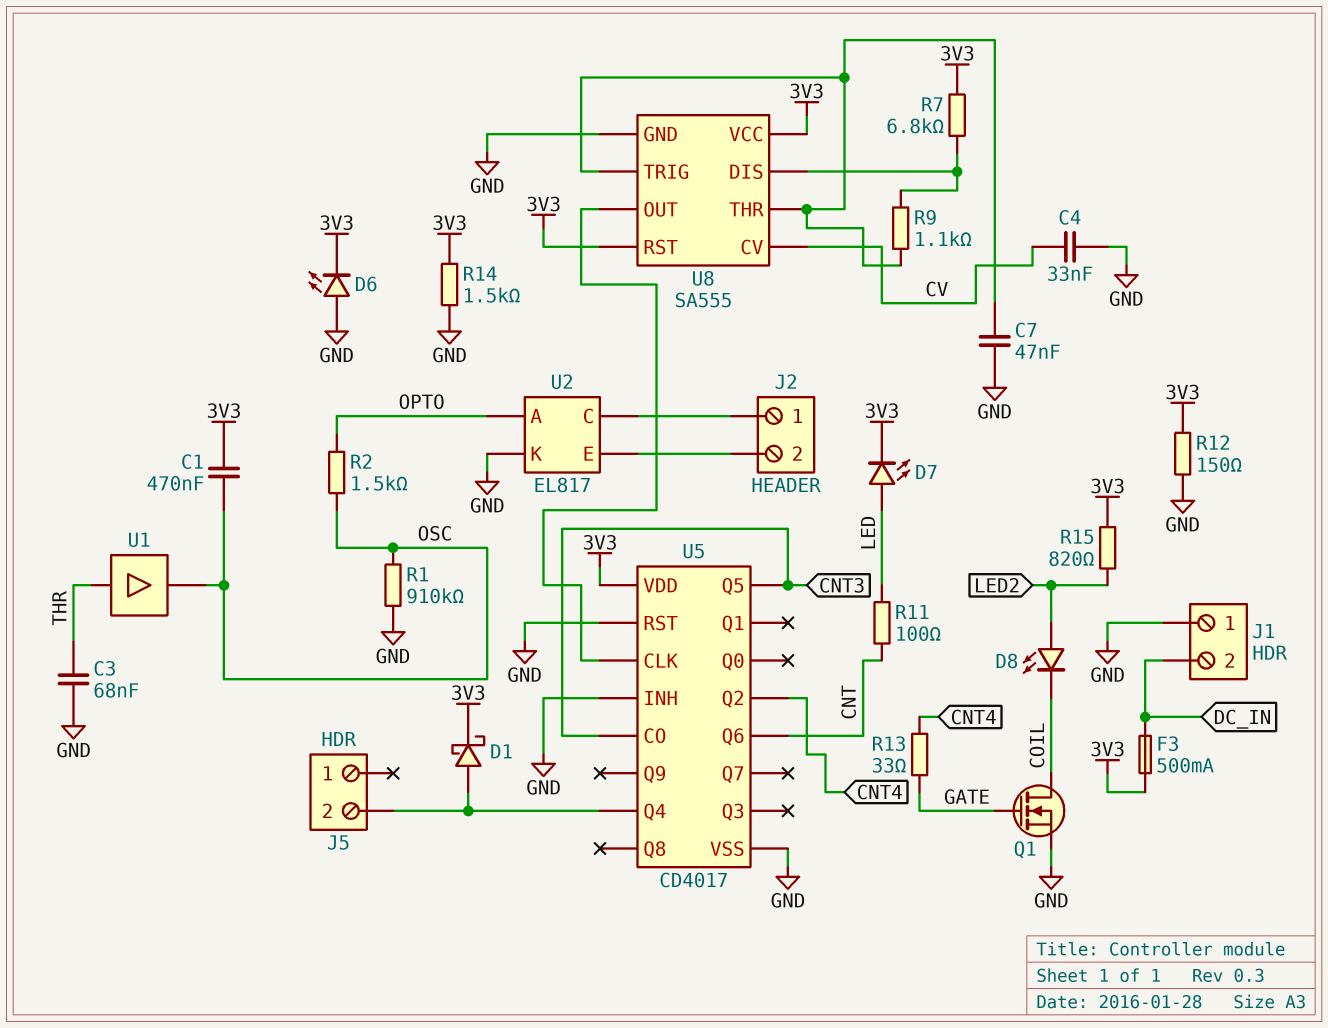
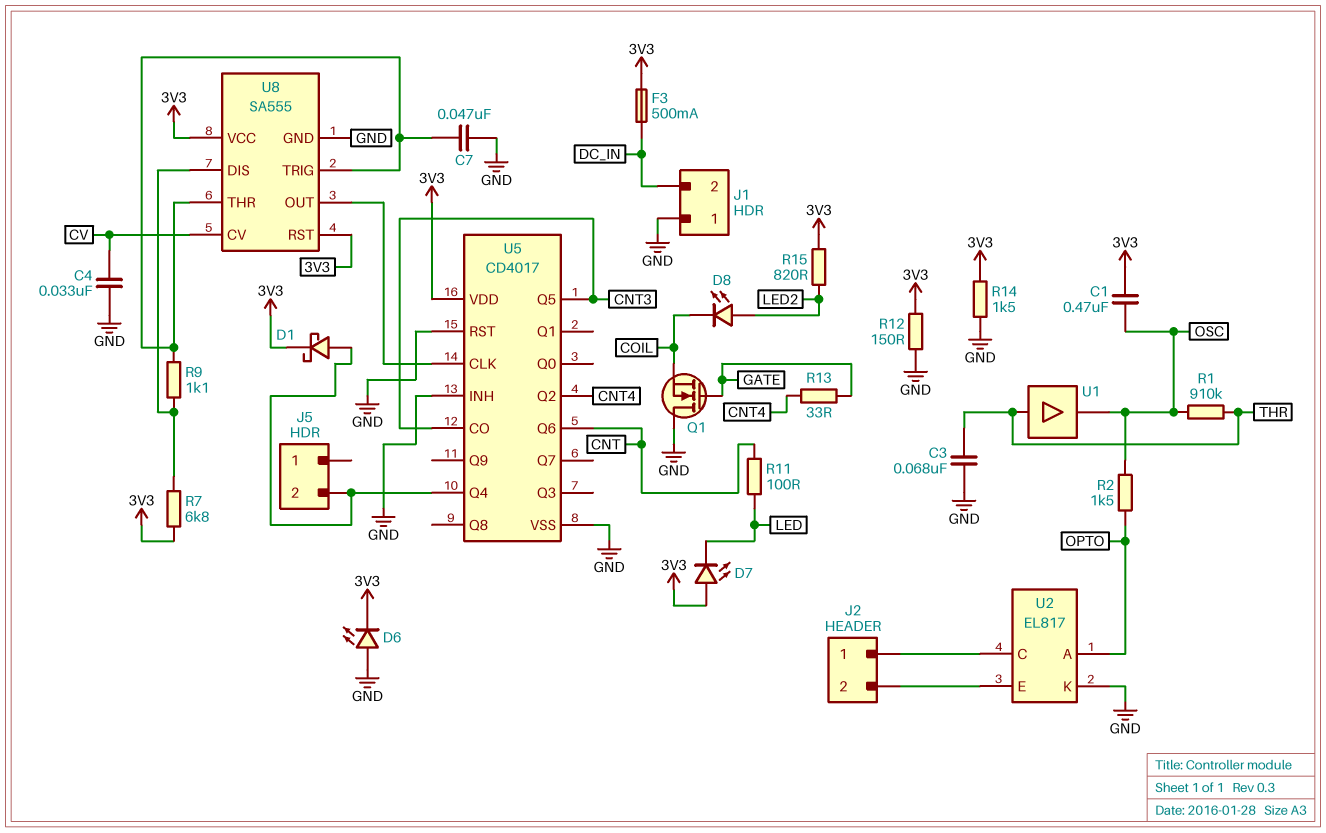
D7: LED (A LED, K 3V3) -> LED (A 3V3, K LED)
Q1: NMOS (G GATE, D COIL, S GND) -> NMOS (G GATE, D GND, S COIL)
R1: 910k (GND, OSC) -> 910k (OSC, THR)

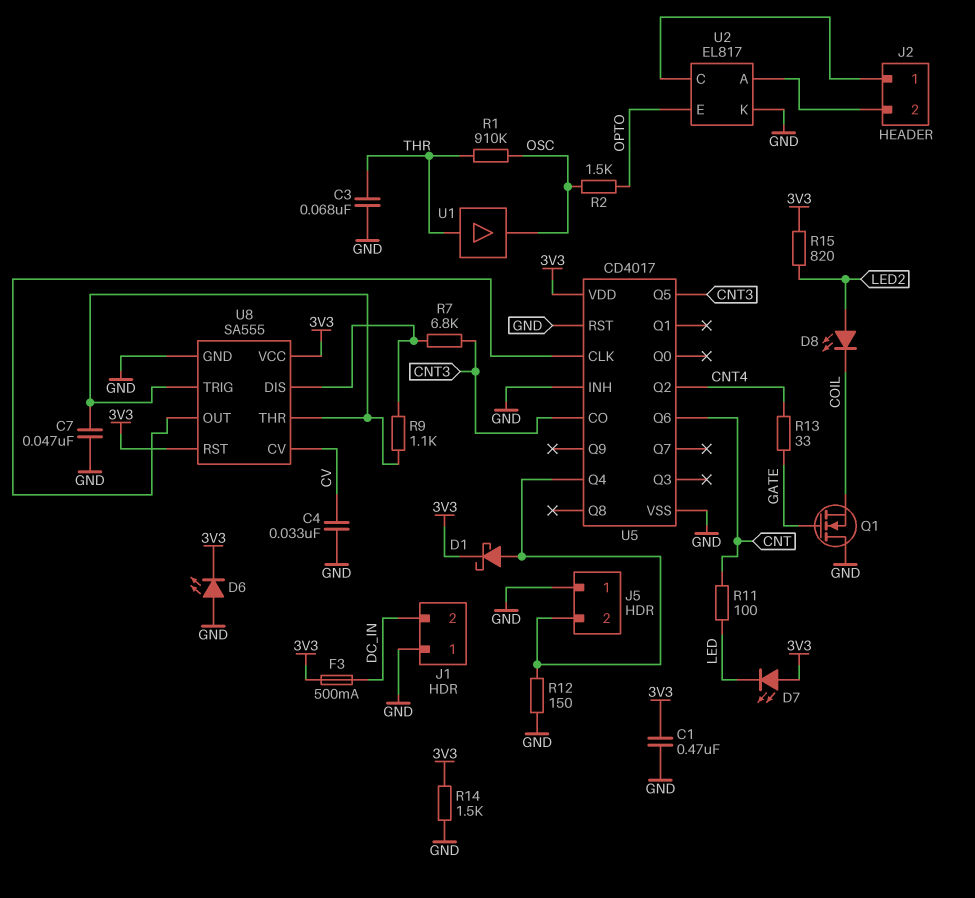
C1: 470nF (3V3, OSC) -> 470nF (3V3, GND)
J5 pin 1: none -> GND
R7: 6.8k (3V3, U8/DIS) -> 6.8k (CNT3, U8/DIS)
R12: 150 (3V3, GND) -> 150 (GND, J5/2)
U2 pin A: OPTO -> J2/2
U2 pin E: J2/2 -> OPTO

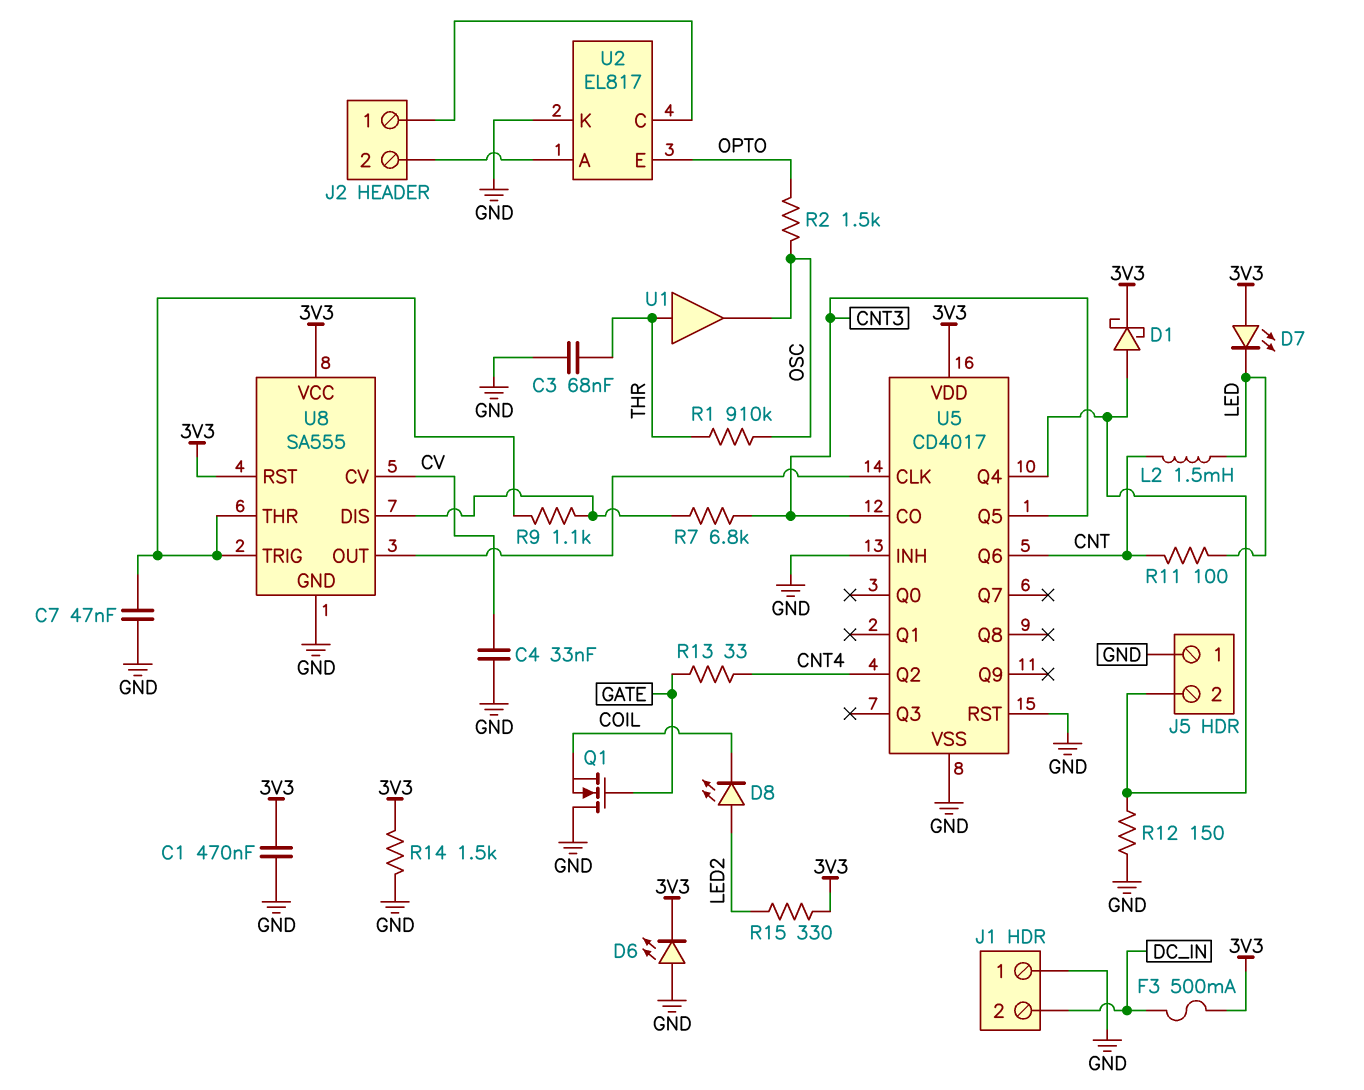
L2: none -> 1.5mH (CNT, LED)
R15: 820 (3V3, LED2) -> 330 (3V3, LED2)

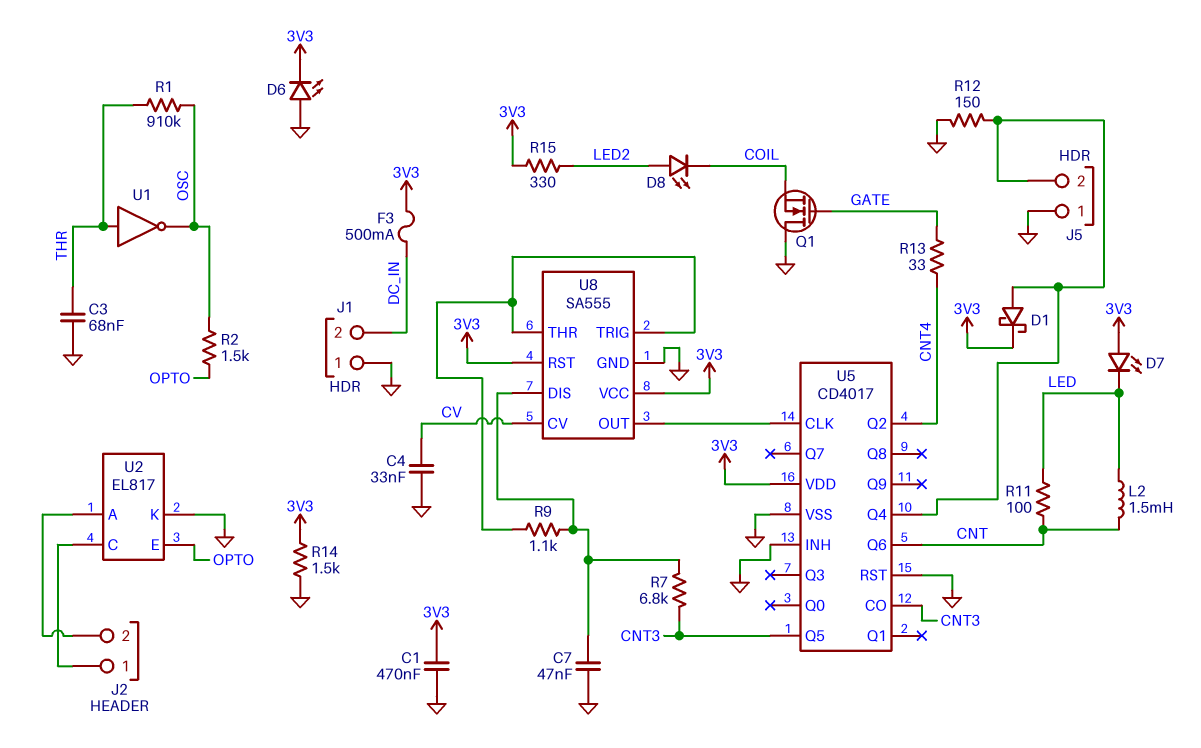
C7: 47nF (GND, U8/THR) -> 47nF (GND, U8/DIS)
U1: buffer (in THR, out OSC) -> NOT (in THR, out OSC)

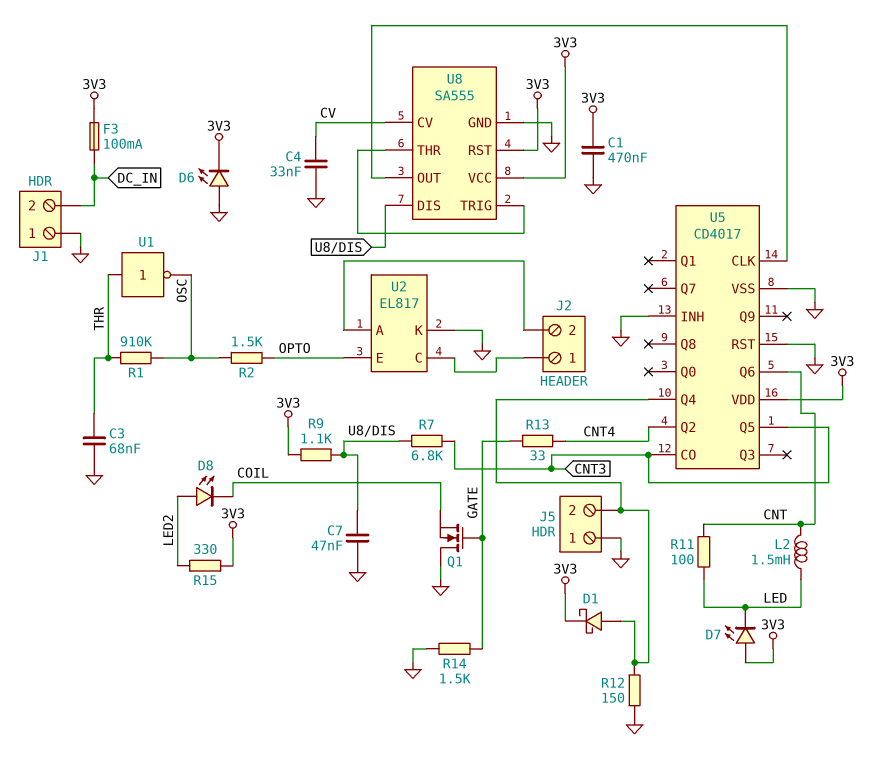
F3: 500mA (3V3, DC_IN) -> 100mA (3V3, DC_IN)
R9: 1.1k (U8/DIS, U8/THR) -> 1.1k (3V3, U8/DIS)
R14: 1.5k (3V3, GND) -> 1.5k (GATE, GND)

